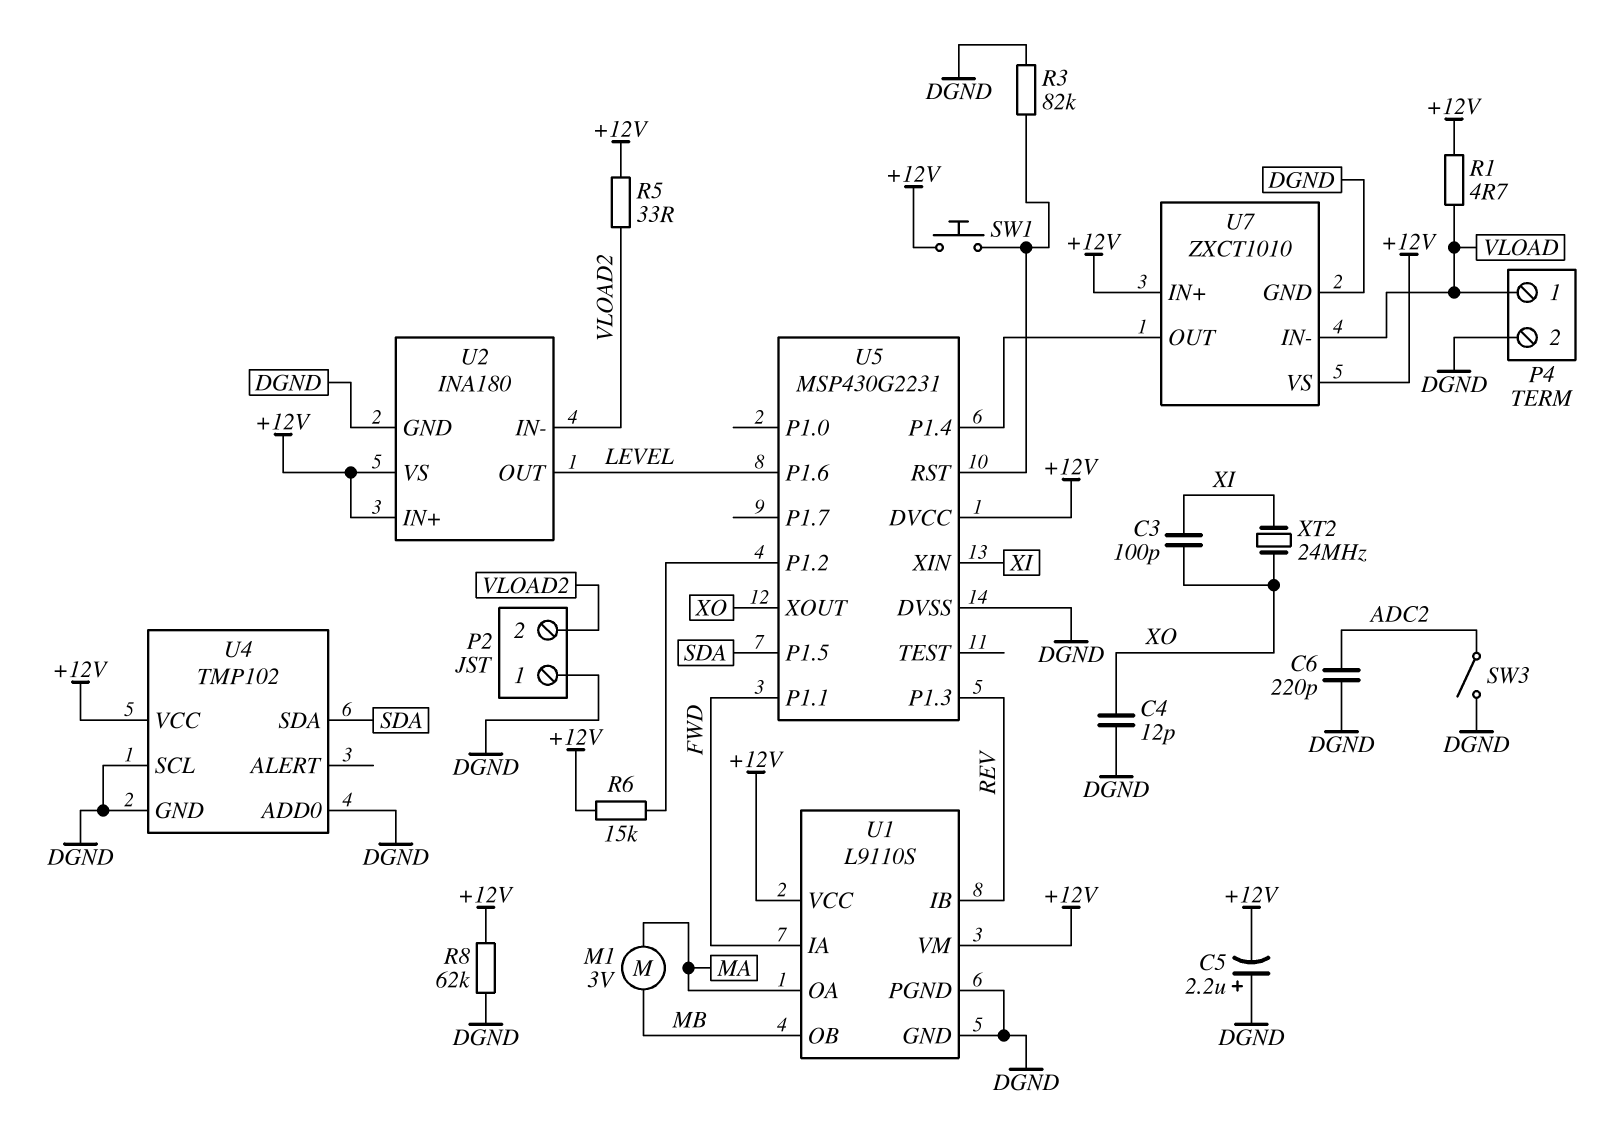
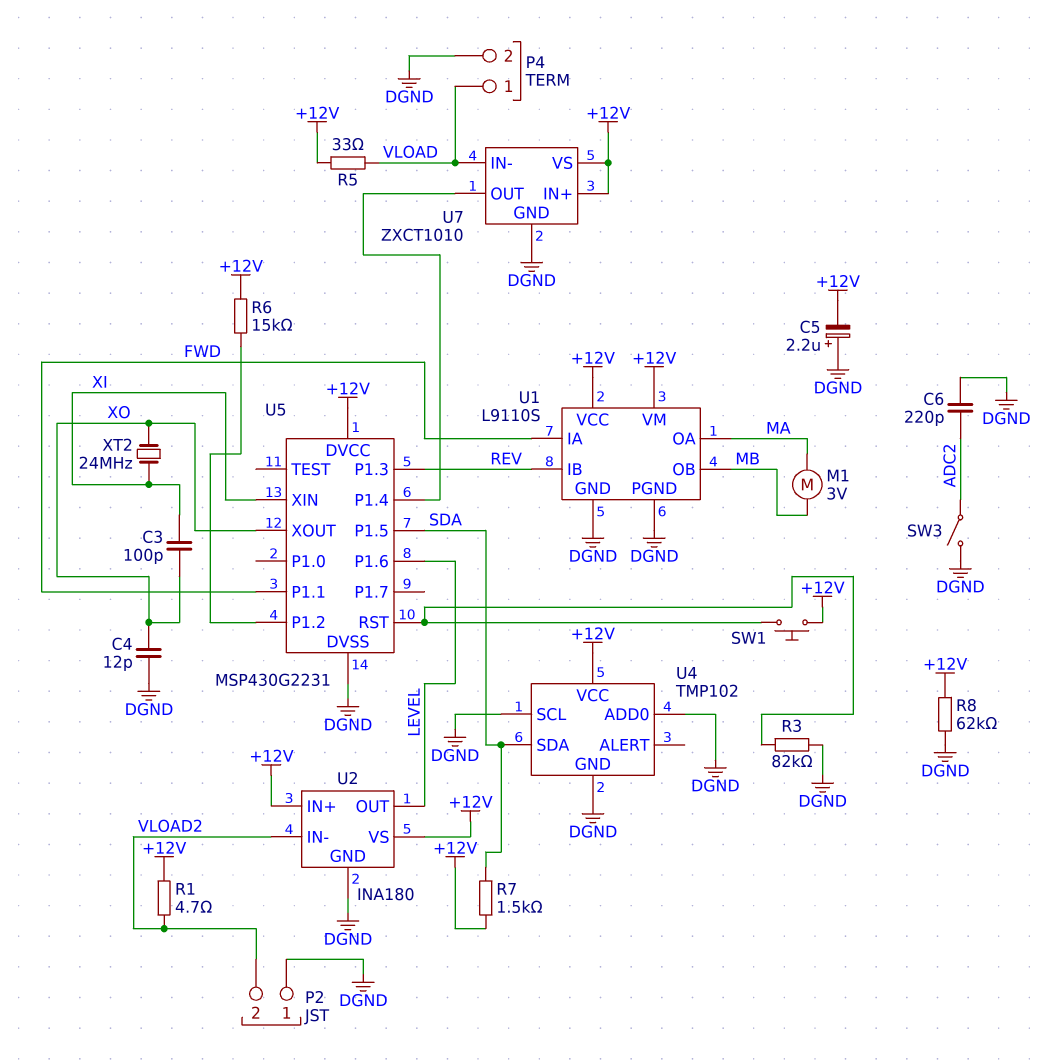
R1: 4.7 (+12V, VLOAD) -> 4.7 (+12V, VLOAD2)
R5: 33 (+12V, VLOAD2) -> 33 (+12V, VLOAD)
R7: none -> 1.5k (+12V, SDA)

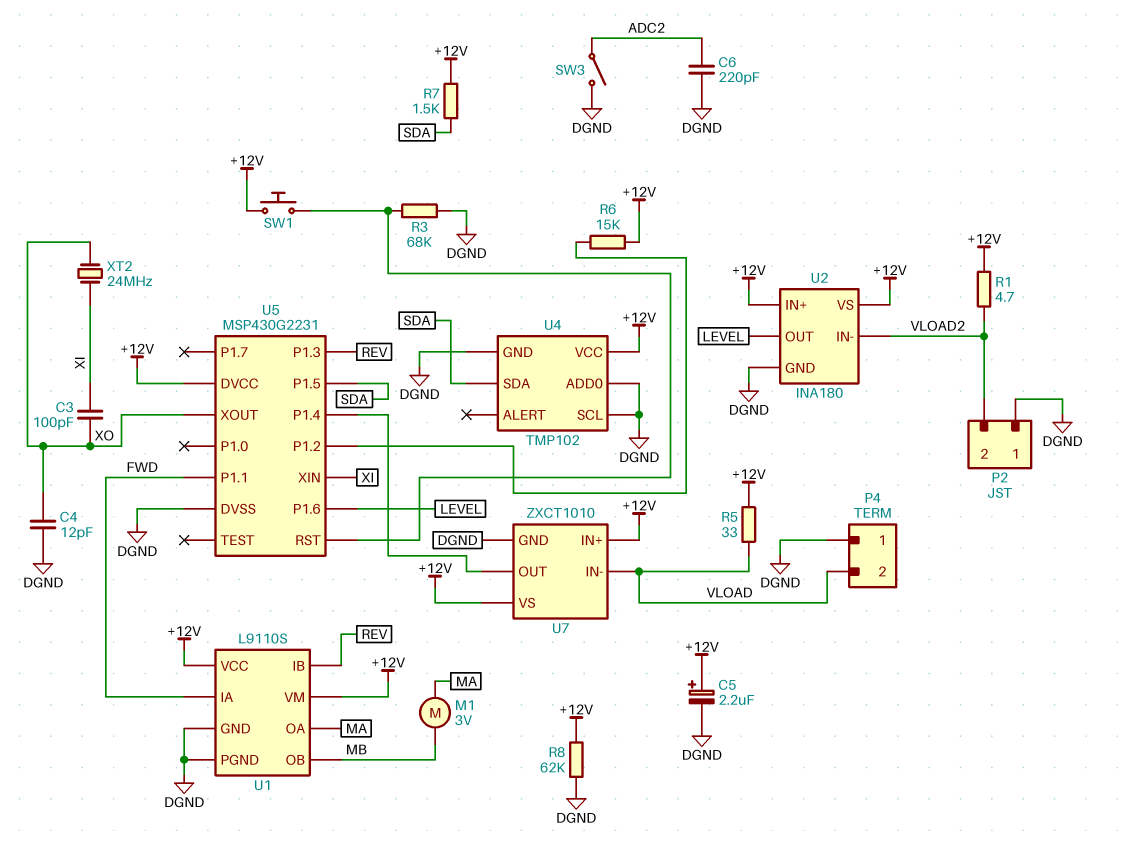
C5: 2.2uF (plus DGND, minus +12V) -> 2.2uF (plus +12V, minus DGND)
P4 pin 1: VLOAD -> DGND
P4 pin 2: DGND -> VLOAD
R3: 82k (DGND, U5/RST) -> 68k (DGND, U5/RST)

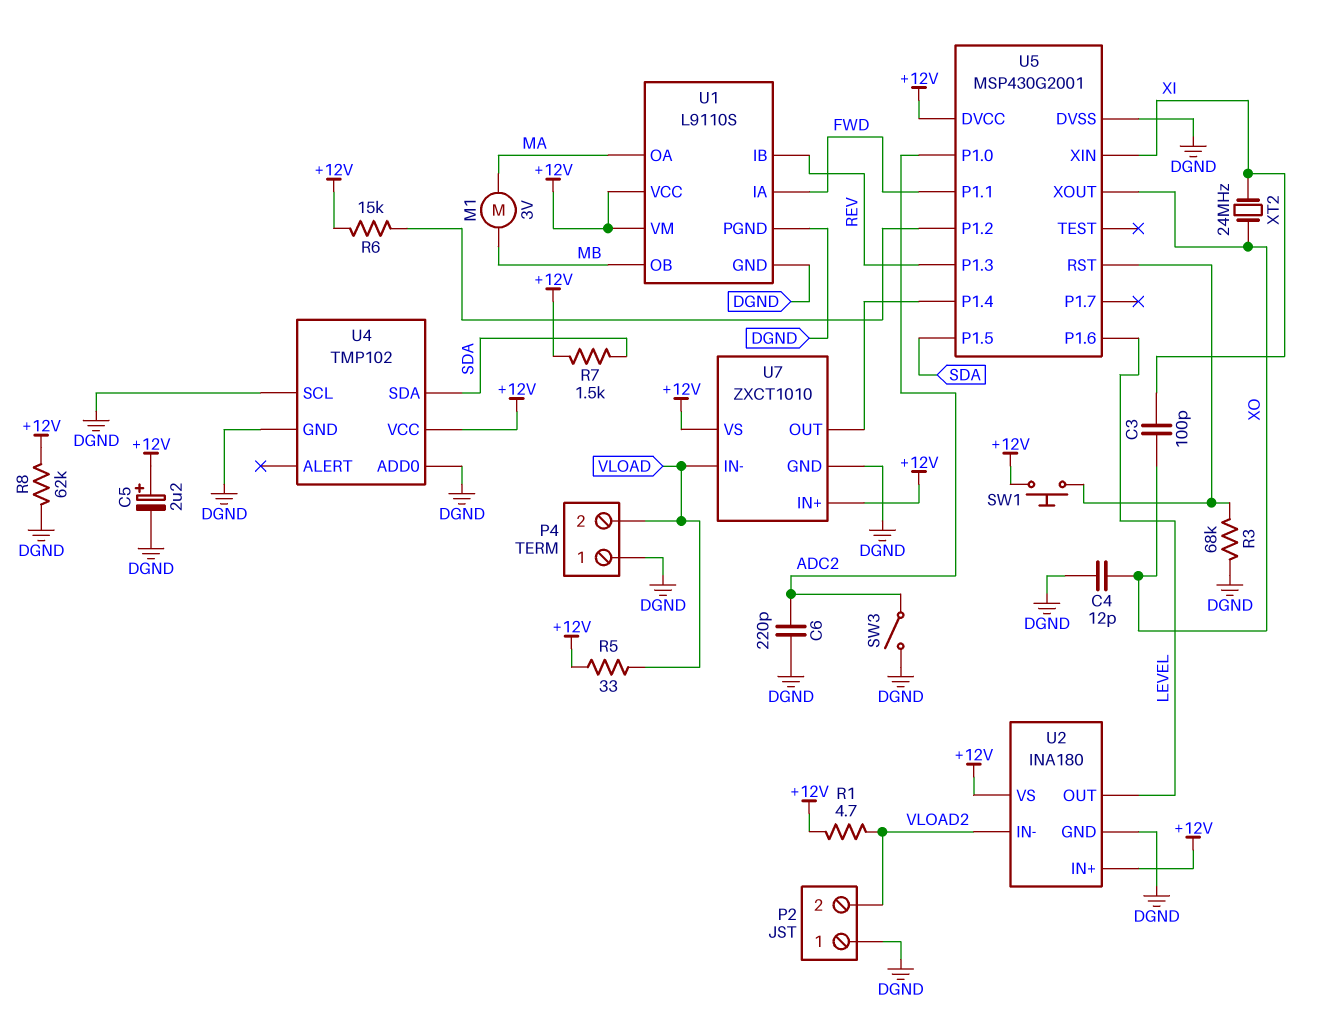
U5: MSP430G2231 -> MSP430G2001
U5 pin P1.0: none -> ADC2

